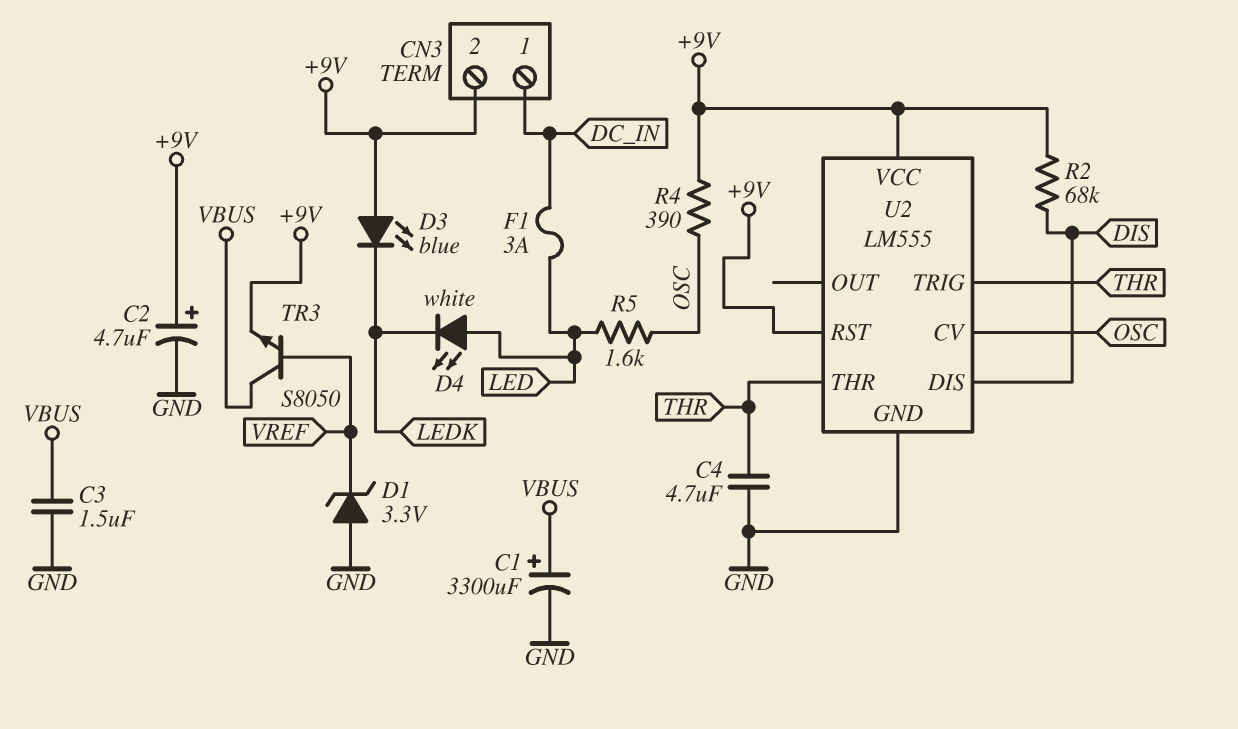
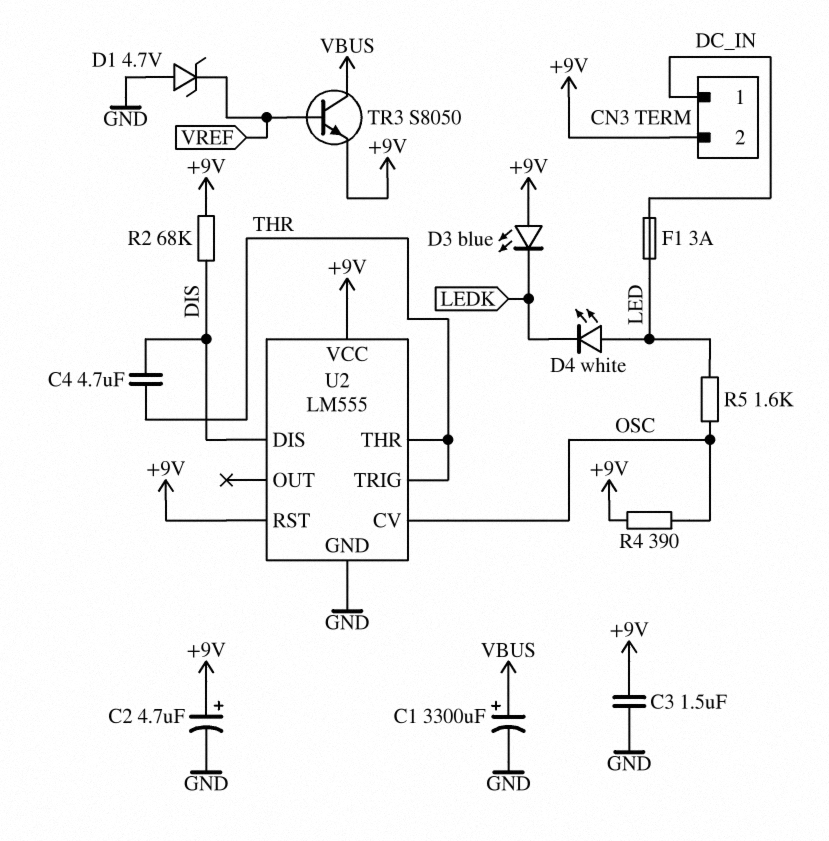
C3: 1.5uF (GND, VBUS) -> 1.5uF (+9V, GND)
C4: 4.7uF (GND, THR) -> 4.7uF (DIS, THR)
D1: zener 3.3V (A GND, K VREF) -> zener 4.7V (A GND, K VREF)

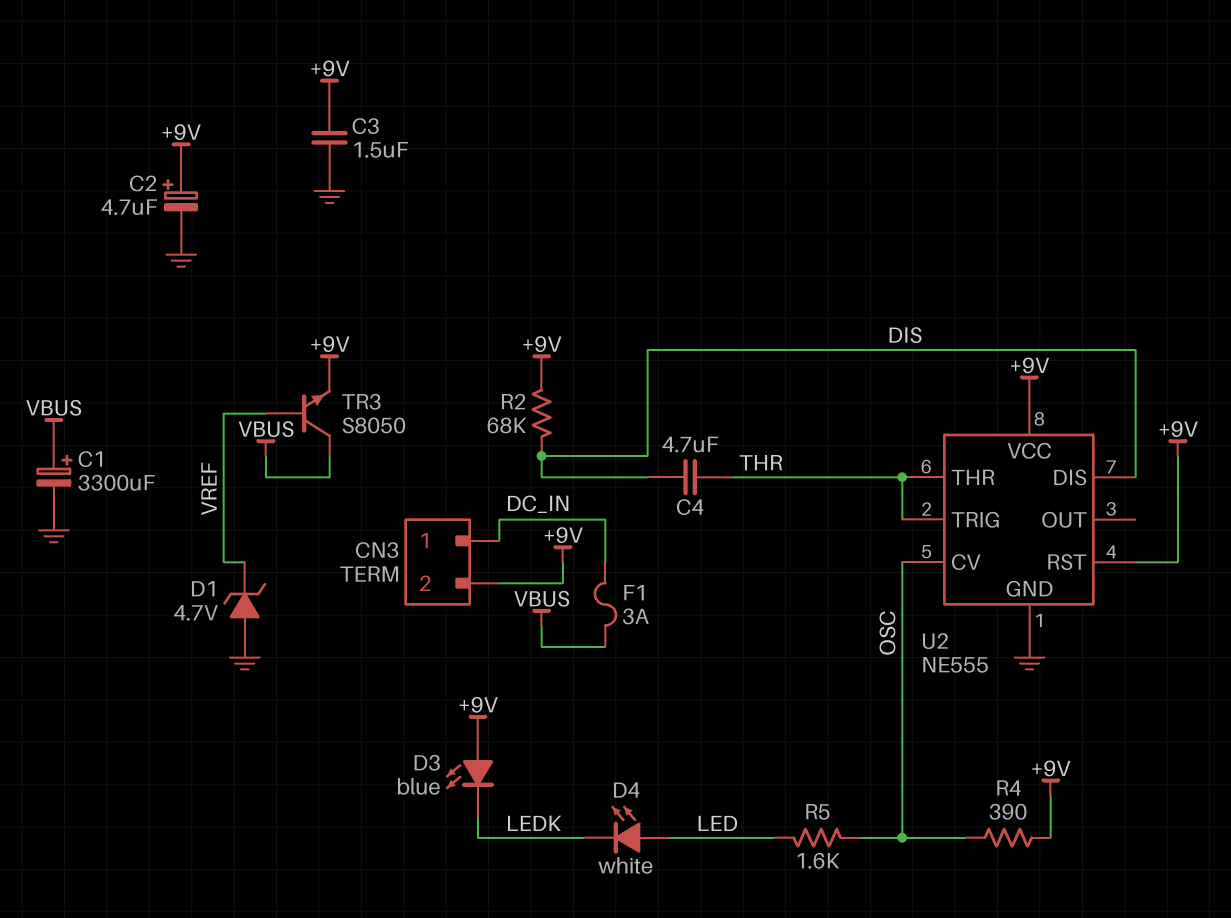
F1: 3A (DC_IN, LED) -> 3A (DC_IN, VBUS)
U2: LM555 -> NE555

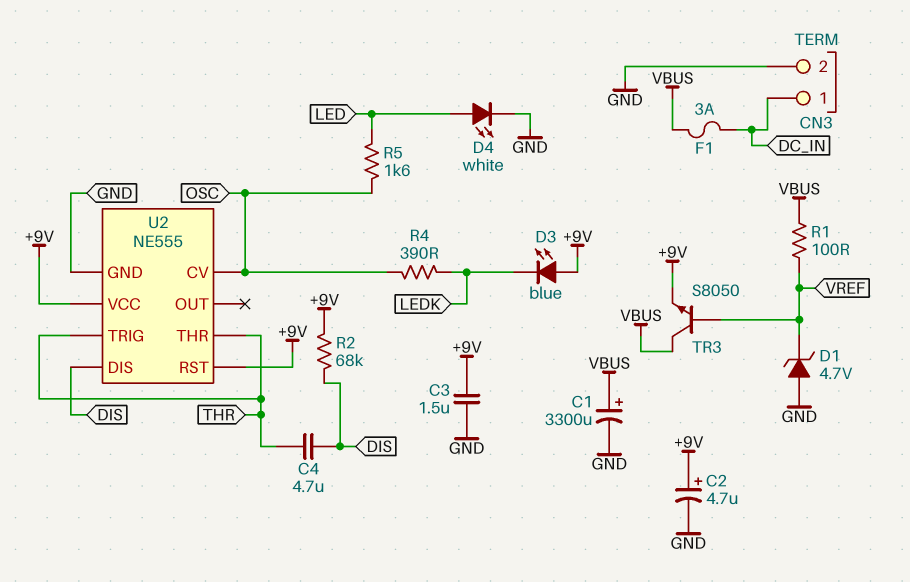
CN3 pin 2: +9V -> GND
D4: LED white (A LED, K LEDK) -> LED white (A LED, K GND)
R1: none -> 100 (VBUS, VREF)
R4: 390 (+9V, OSC) -> 390 (LEDK, OSC)

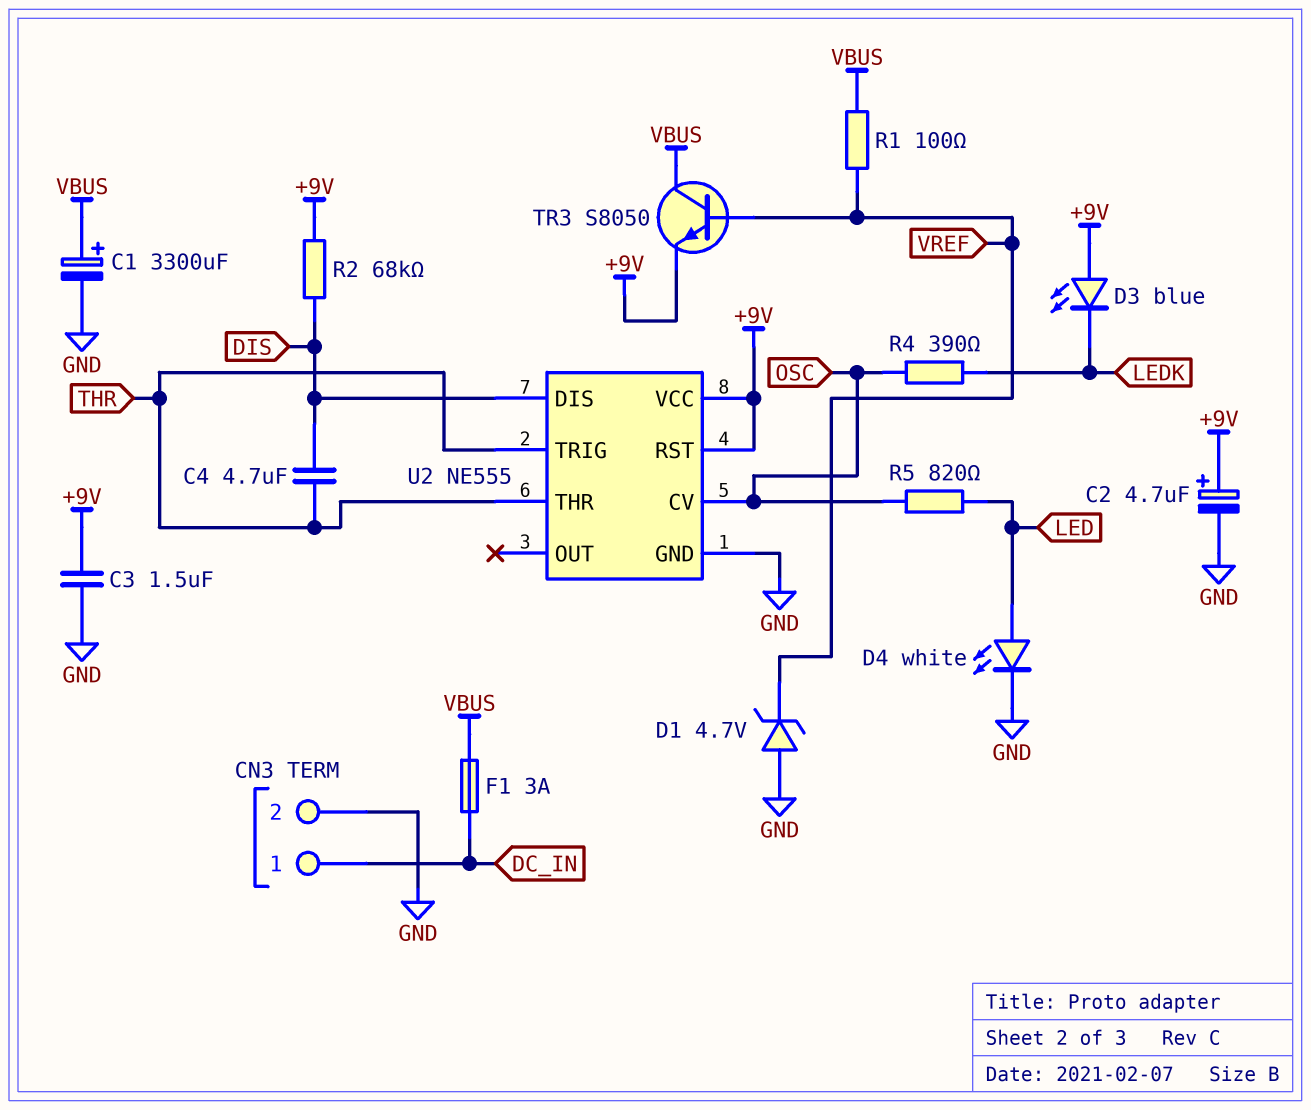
R5: 1.6k (LED, OSC) -> 820 (LED, OSC)

